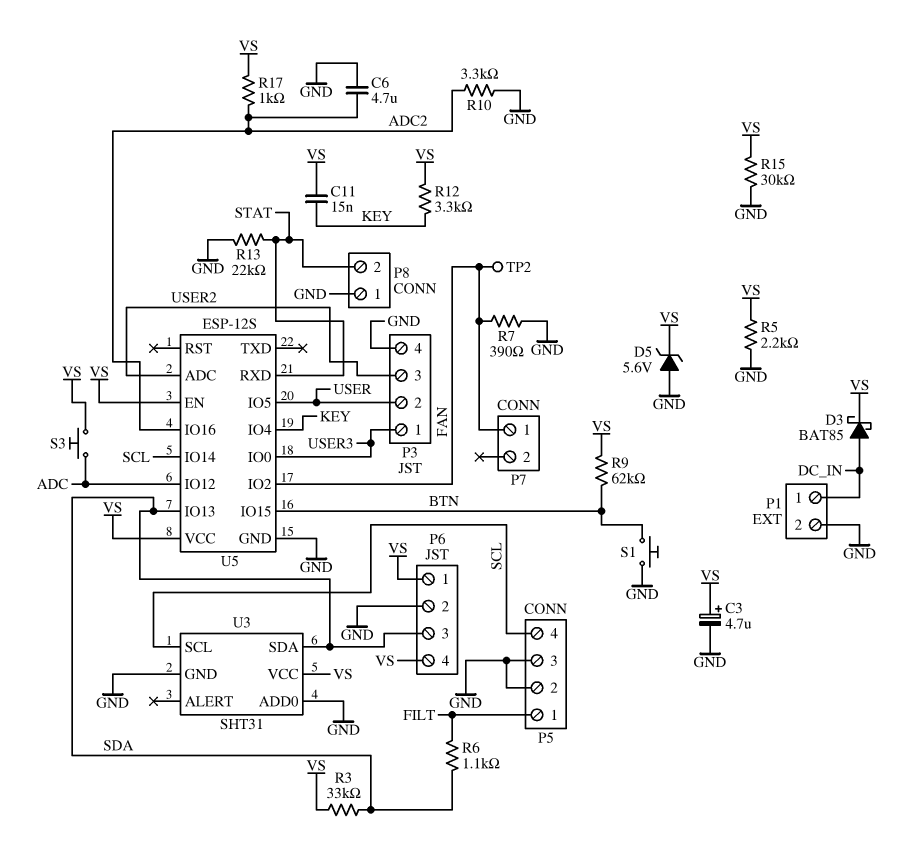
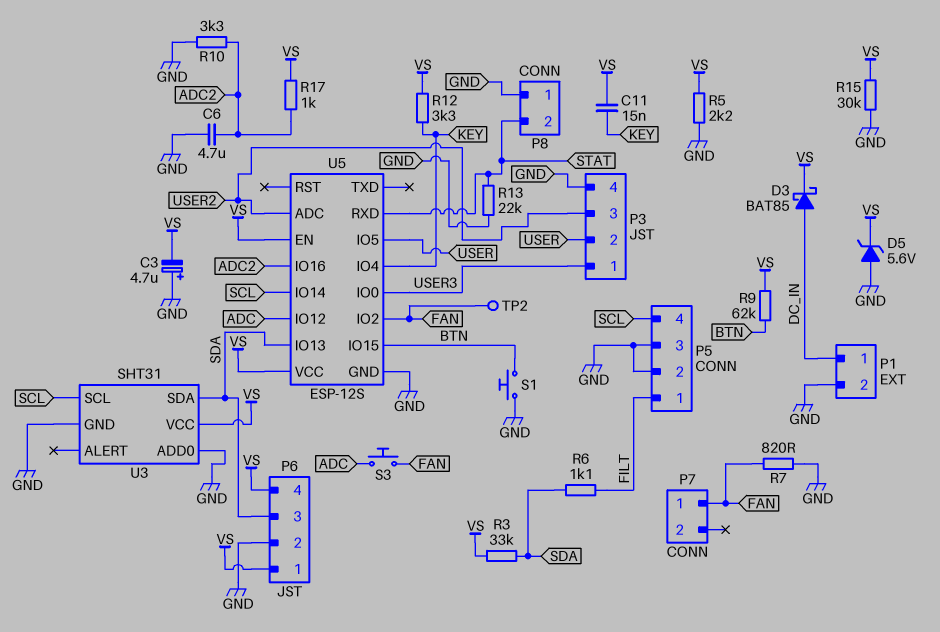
C3: 4.7uF (plus VS, minus GND) -> 4.7uF (plus GND, minus VS)
R7: 390 (FAN, GND) -> 820 (FAN, GND)
S3: button (ADC, VS) -> button (ADC, FAN)

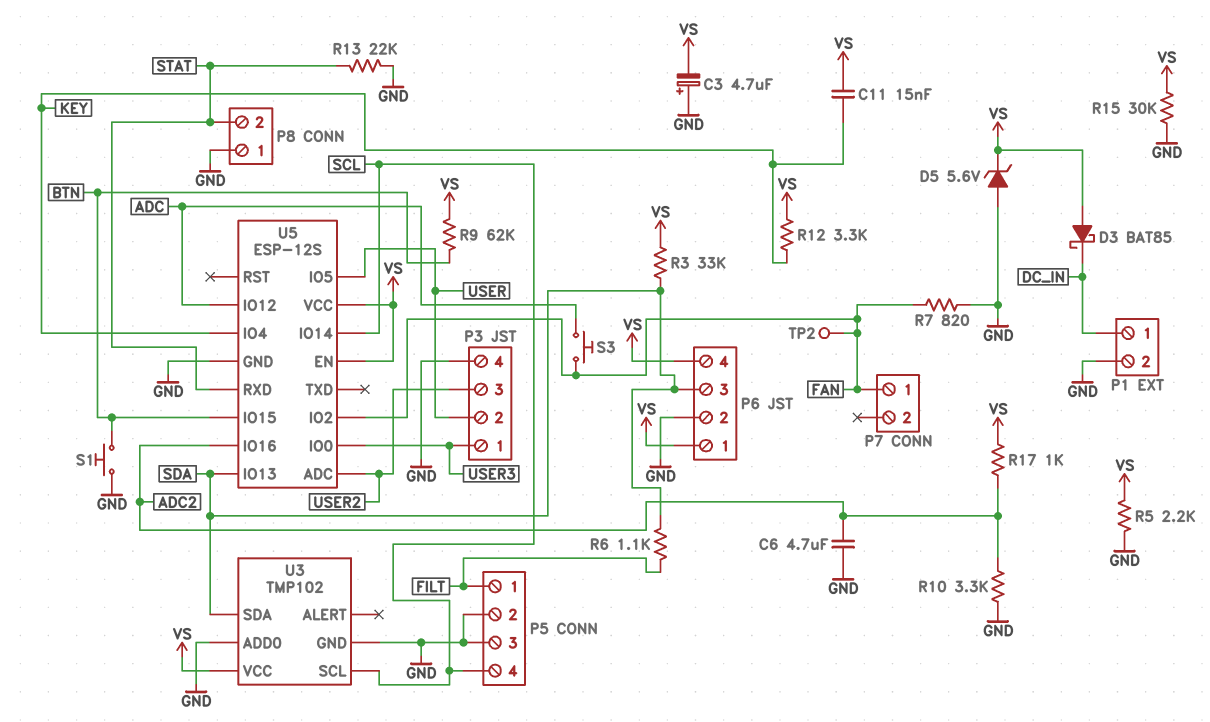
D3: schottky BAT85 (A DC_IN, K VS) -> schottky BAT85 (A VS, K DC_IN)
U3: SHT31 -> TMP102

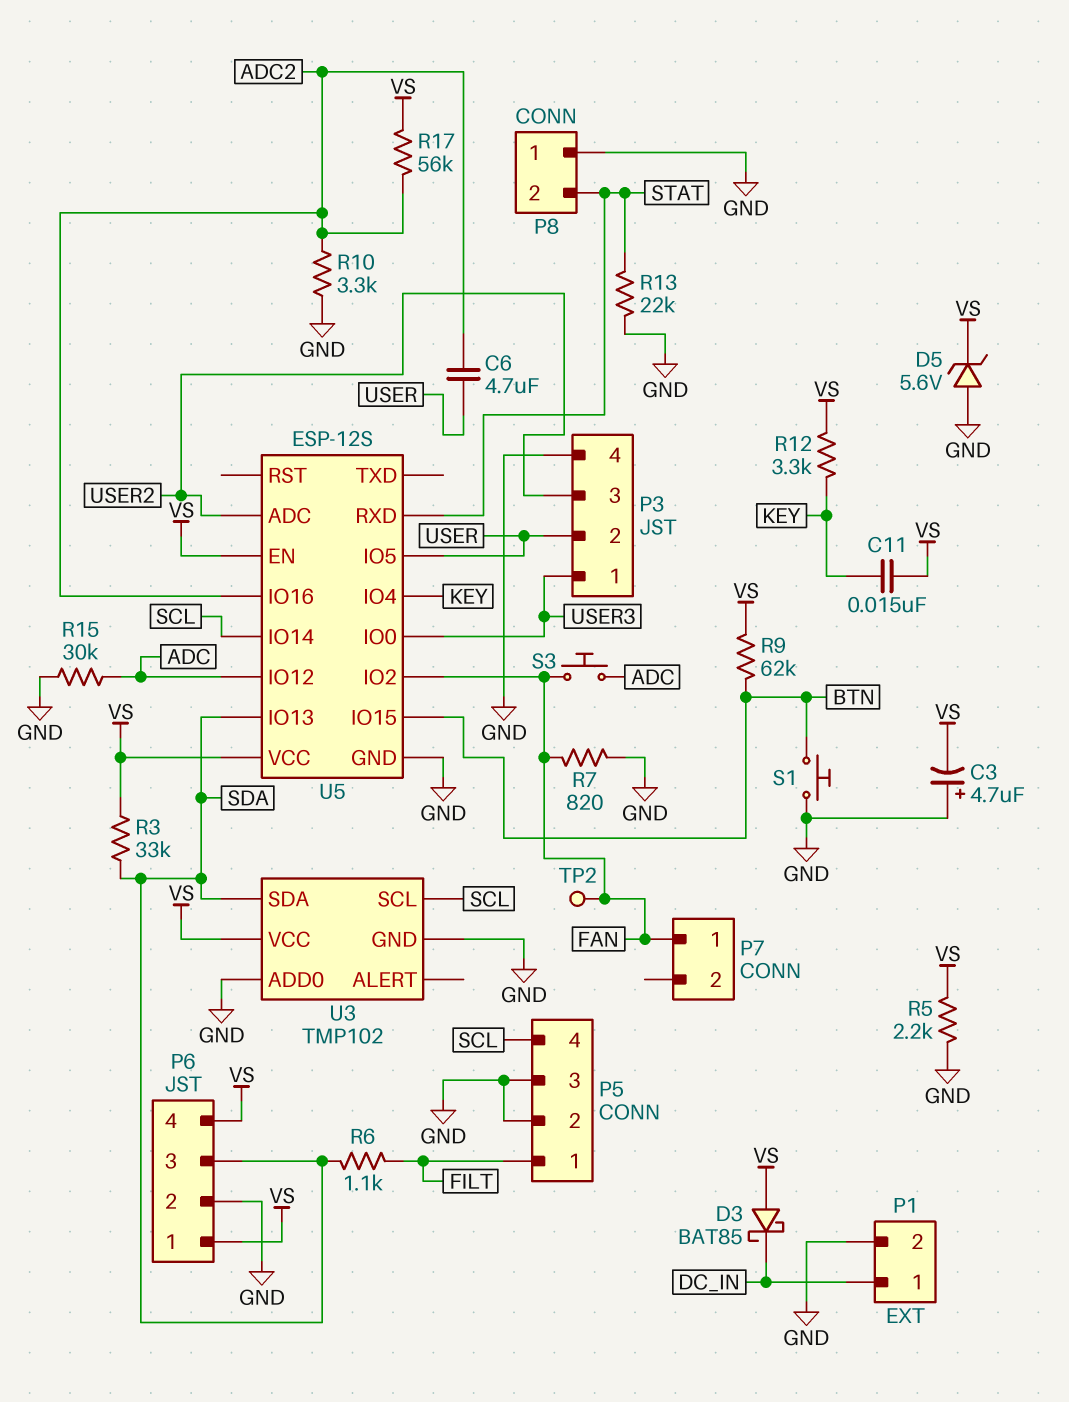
C6: 4.7uF (ADC2, GND) -> 4.7uF (ADC2, USER)
R15: 30k (GND, VS) -> 30k (ADC, GND)
R17: 1k (ADC2, VS) -> 56k (ADC2, VS)

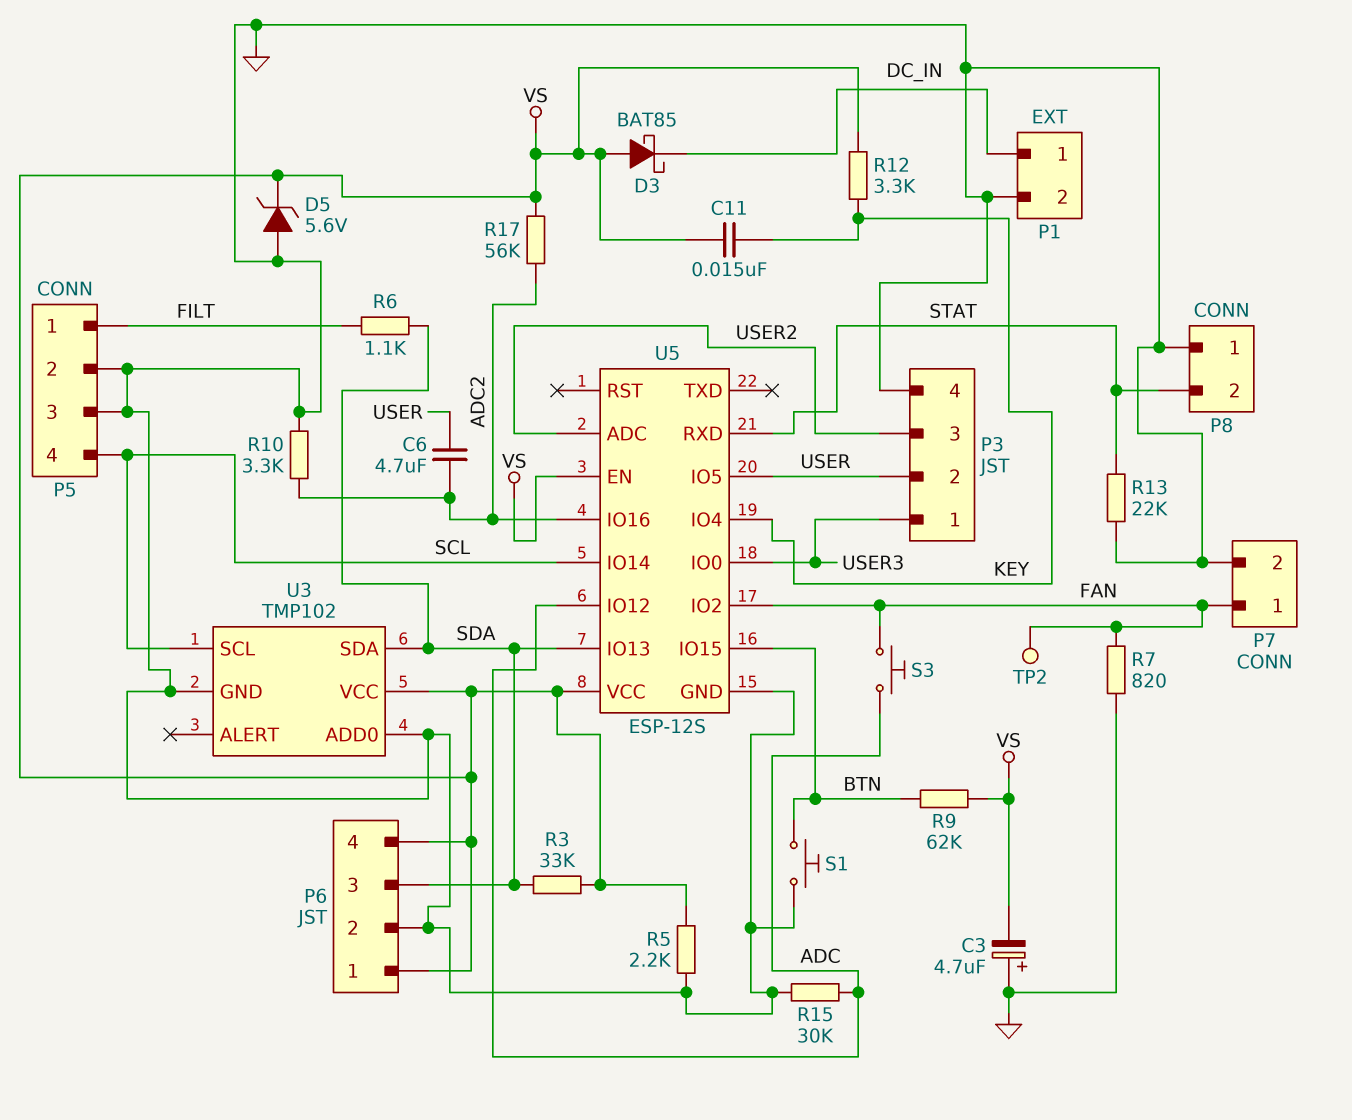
P7 pin 2: none -> GND

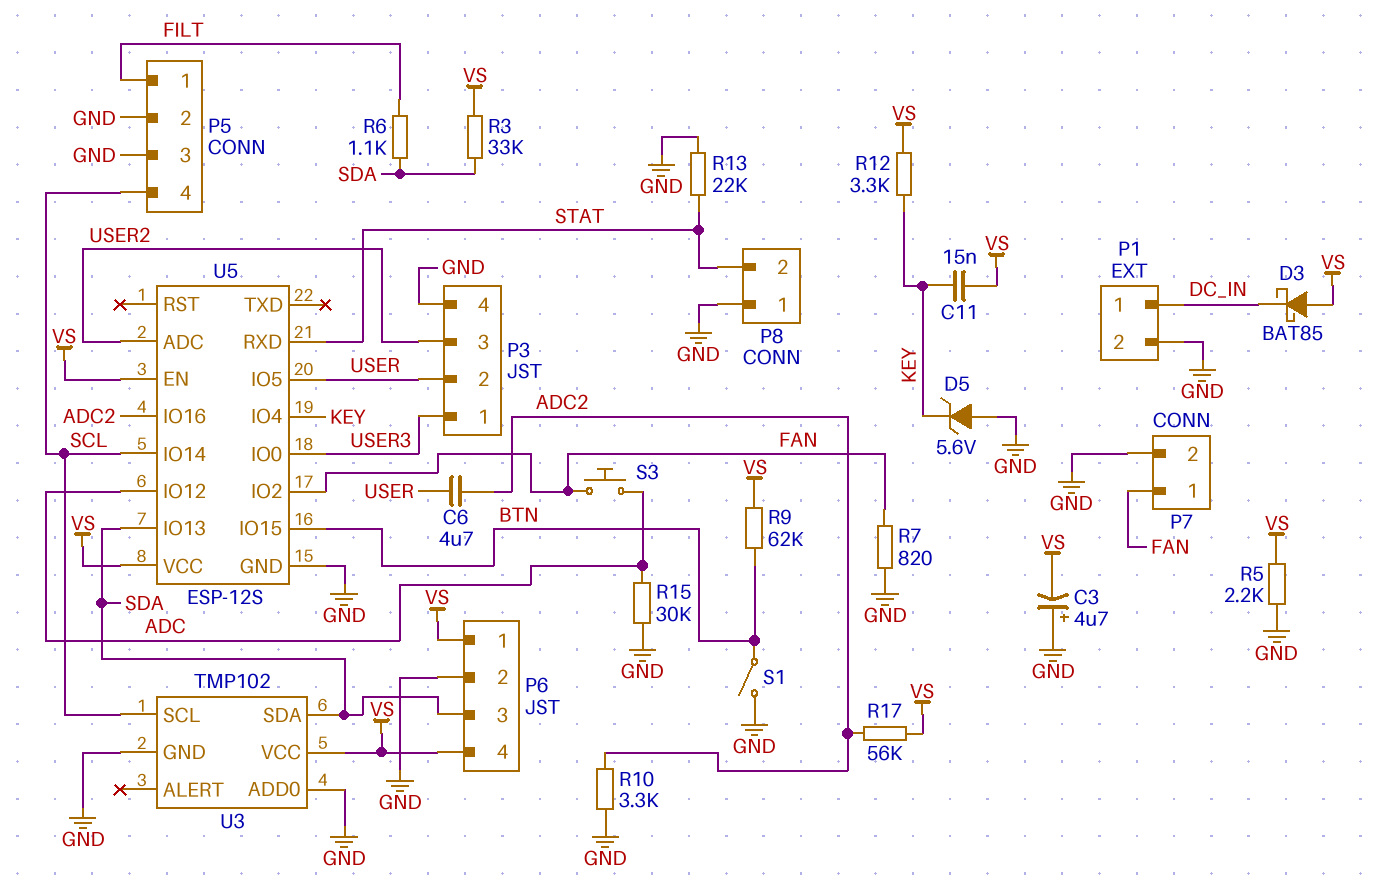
D5: zener 5.6V (A GND, K VS) -> zener 5.6V (A GND, K KEY)
S1: button (BTN, GND) -> switch (BTN, GND)
TP2: test point (FAN) -> none

